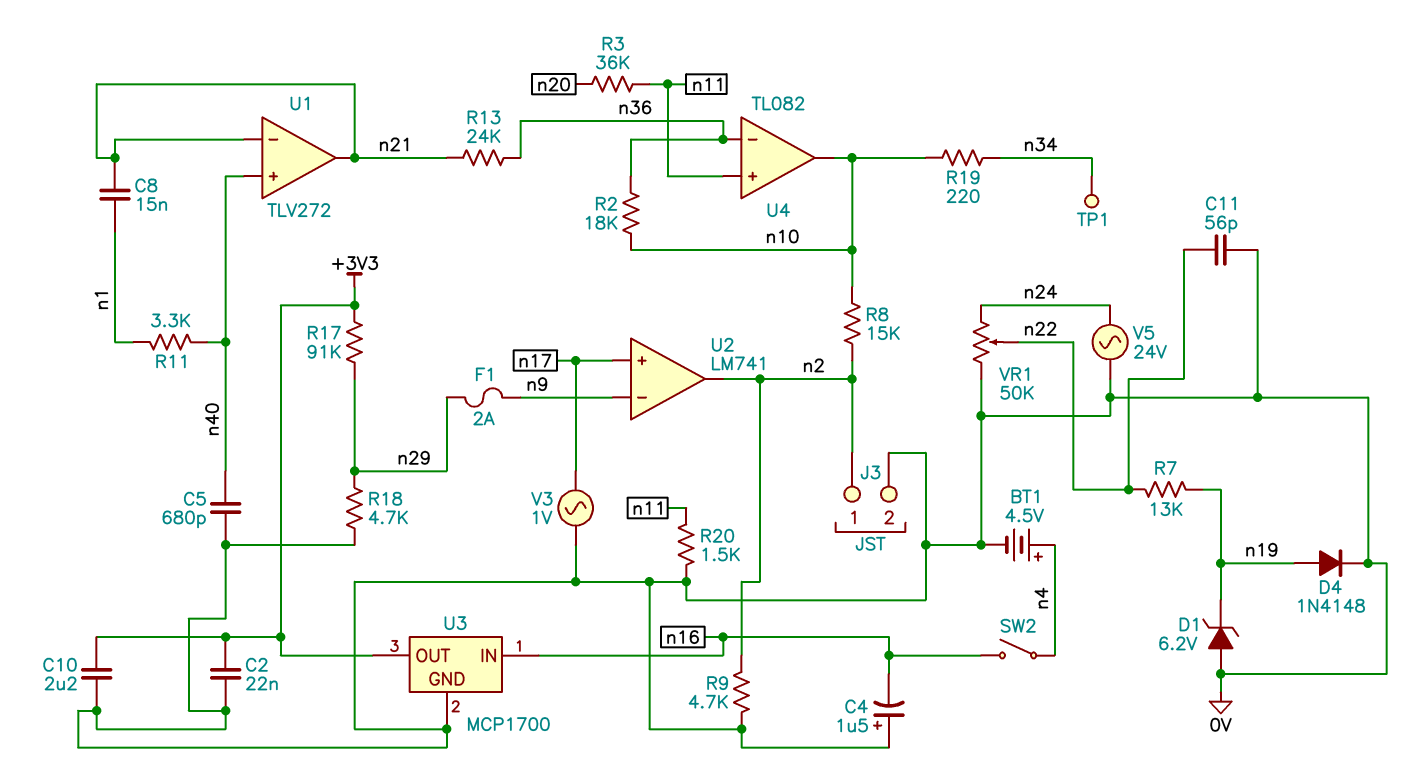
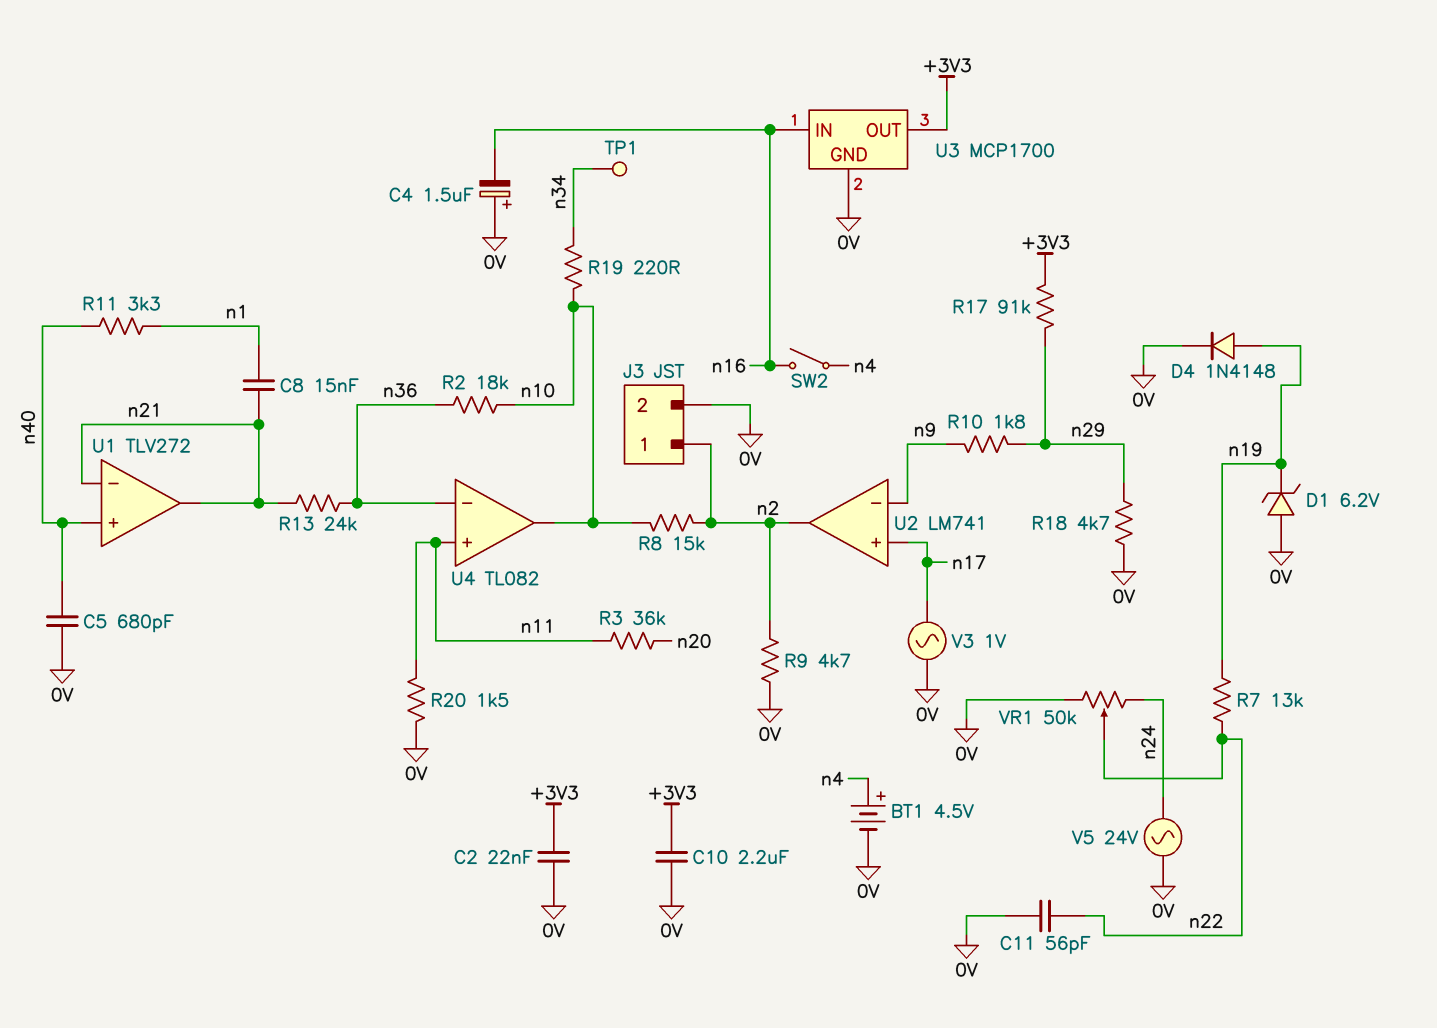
F1: 2A (n9, n29) -> none
R10: none -> 1.8k (n9, n29)

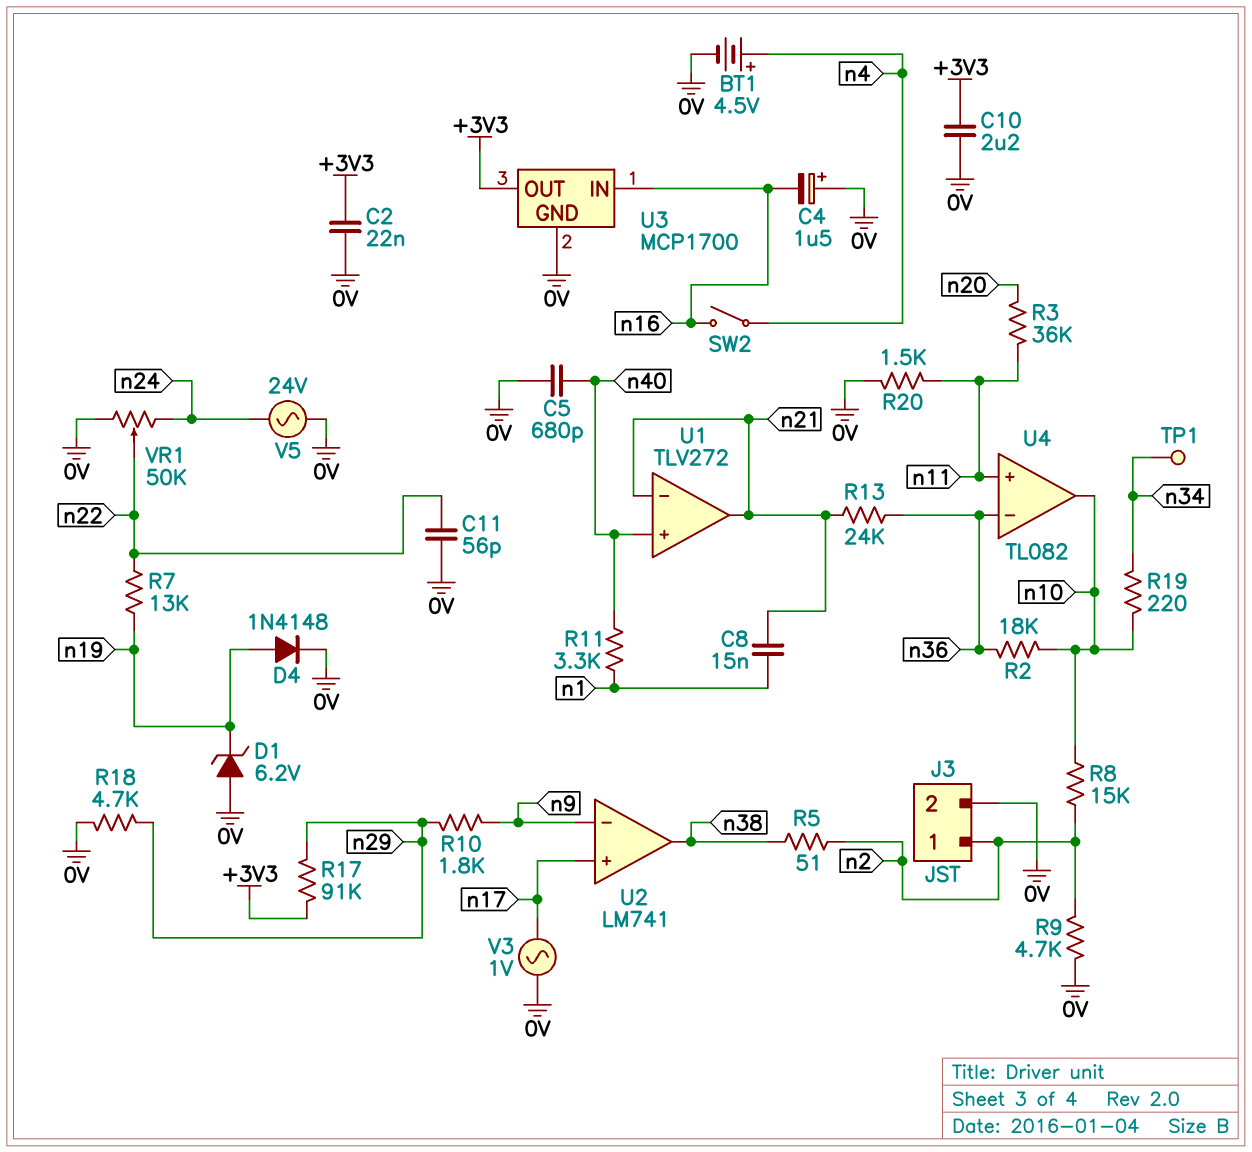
R5: none -> 51 (n2, n38)
U2 pin out: n2 -> n38

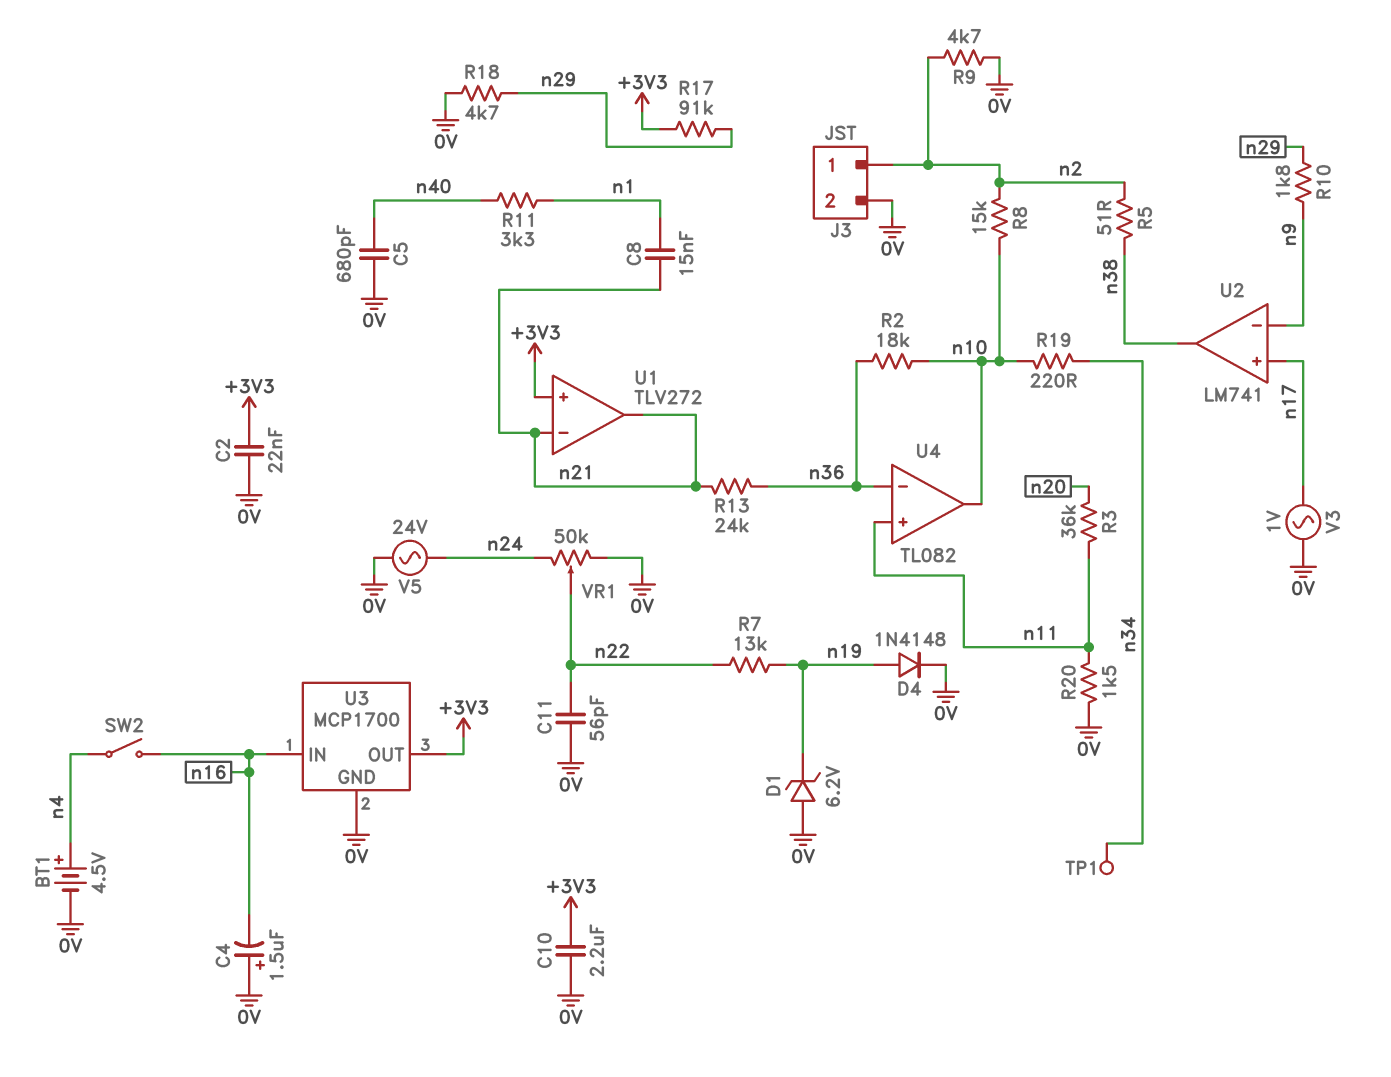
U1 pin in+: n40 -> +3V3

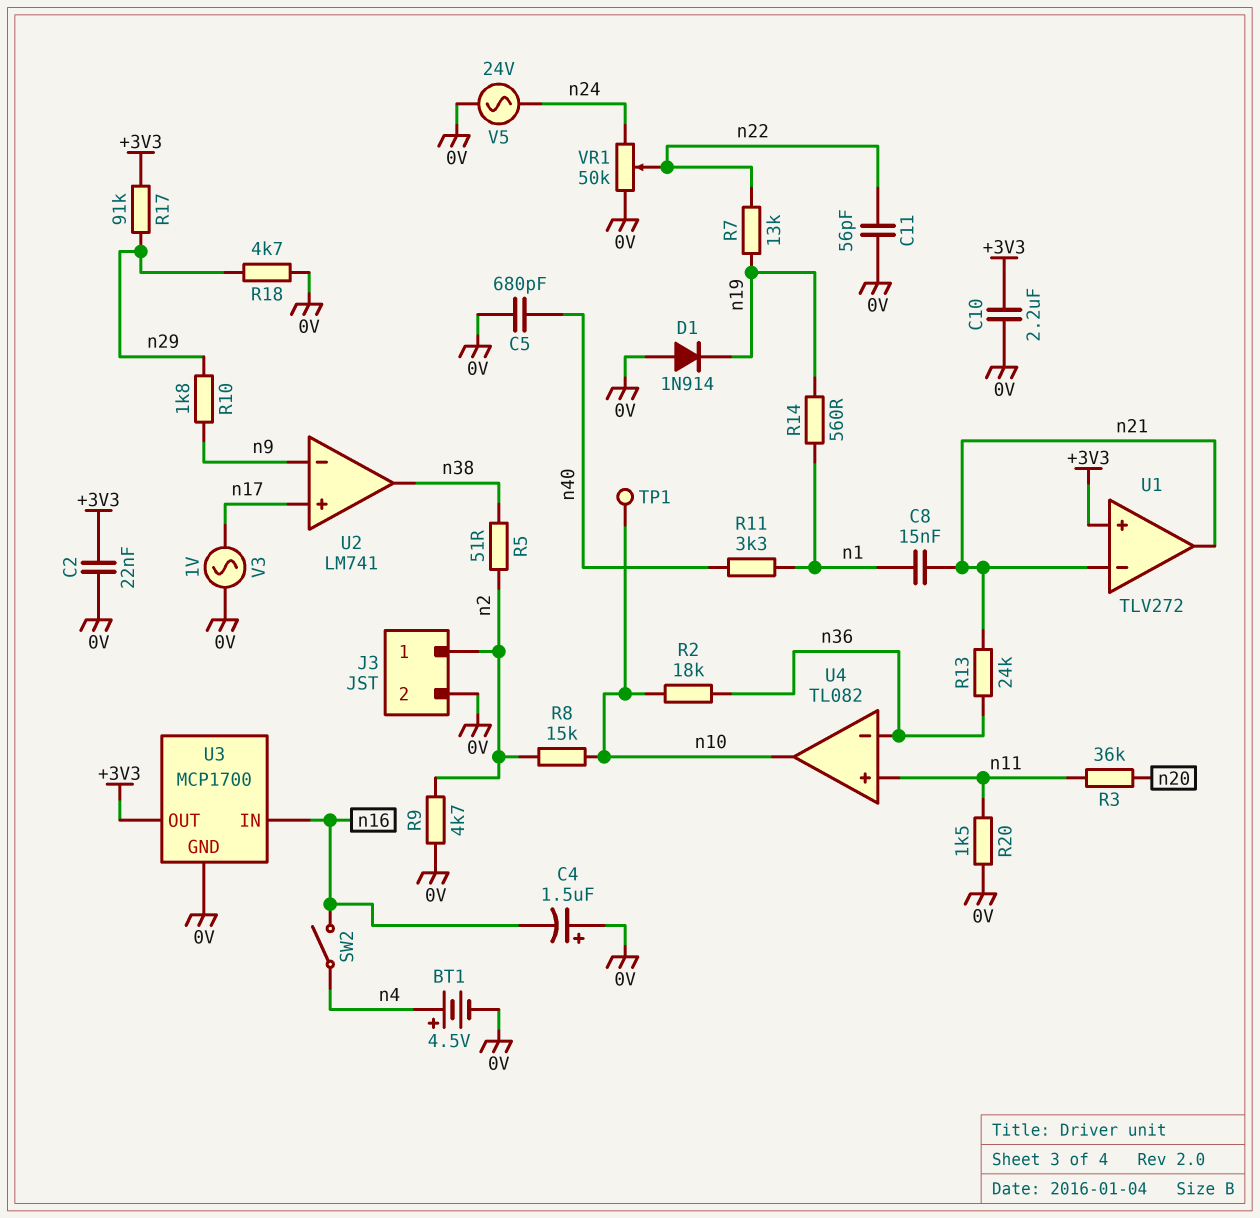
D1: zener 6.2V (A 0V, K n19) -> diode 1N914 (A 0V, K n19)
D4: diode 1N4148 (A n19, K 0V) -> none
R14: none -> 560 (n1, n19)
R19: 220 (n10, n34) -> none
TP1: test point (n34) -> test point (n10)

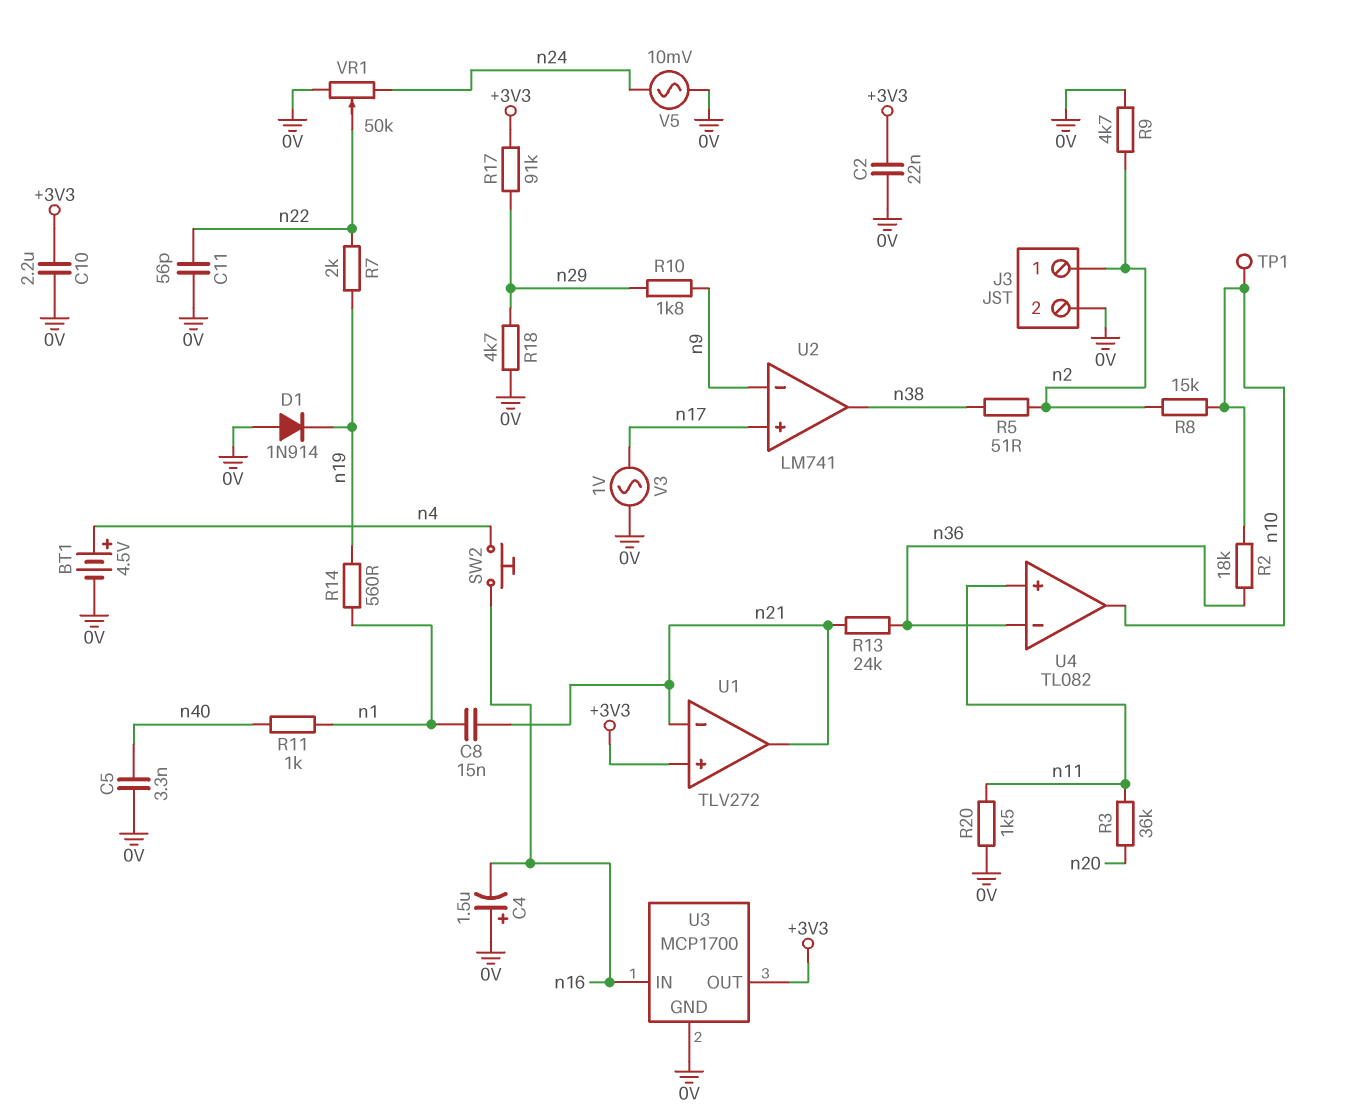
C5: 680pF (0V, n40) -> 3.3nF (0V, n40)
R7: 13k (n19, n22) -> 2k (n19, n22)
R11: 3.3k (n1, n40) -> 1k (n1, n40)
SW2: switch (n4, n16) -> button (n4, n16)
V5: AC 24V (0V, n24) -> AC 10mV (0V, n24)

